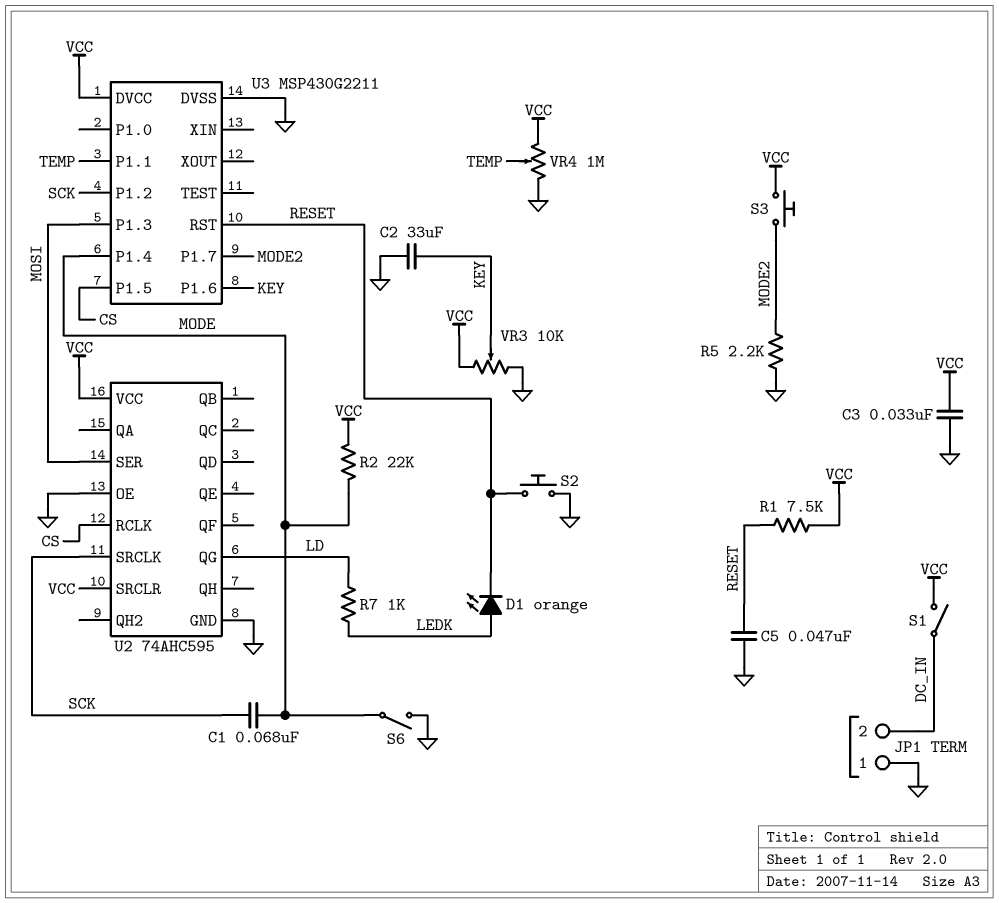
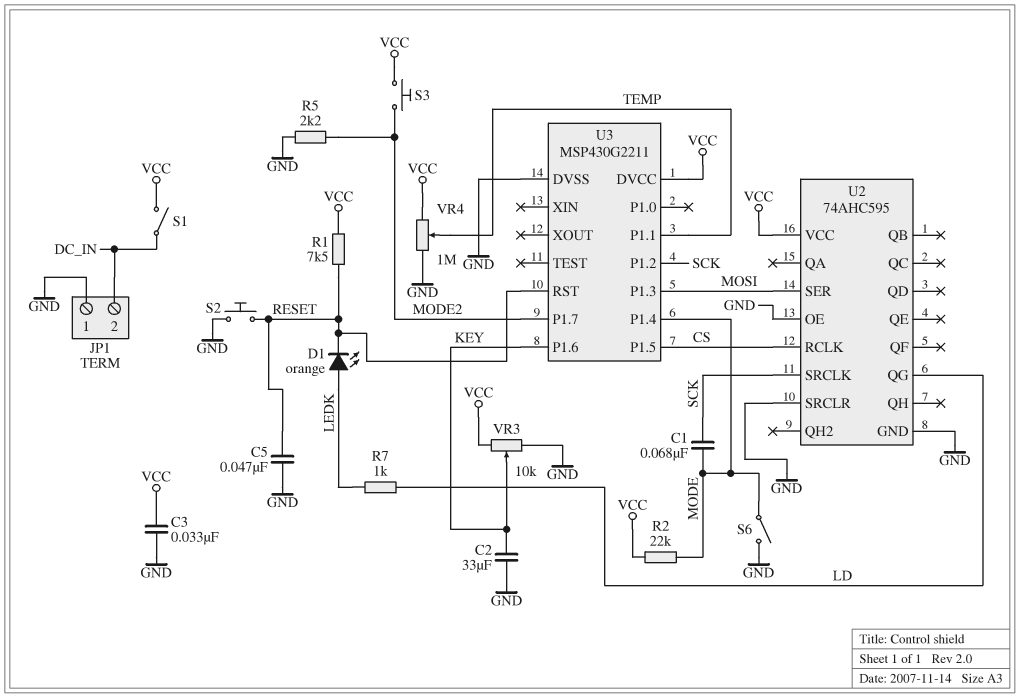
U2 pin SRCLR: VCC -> GND

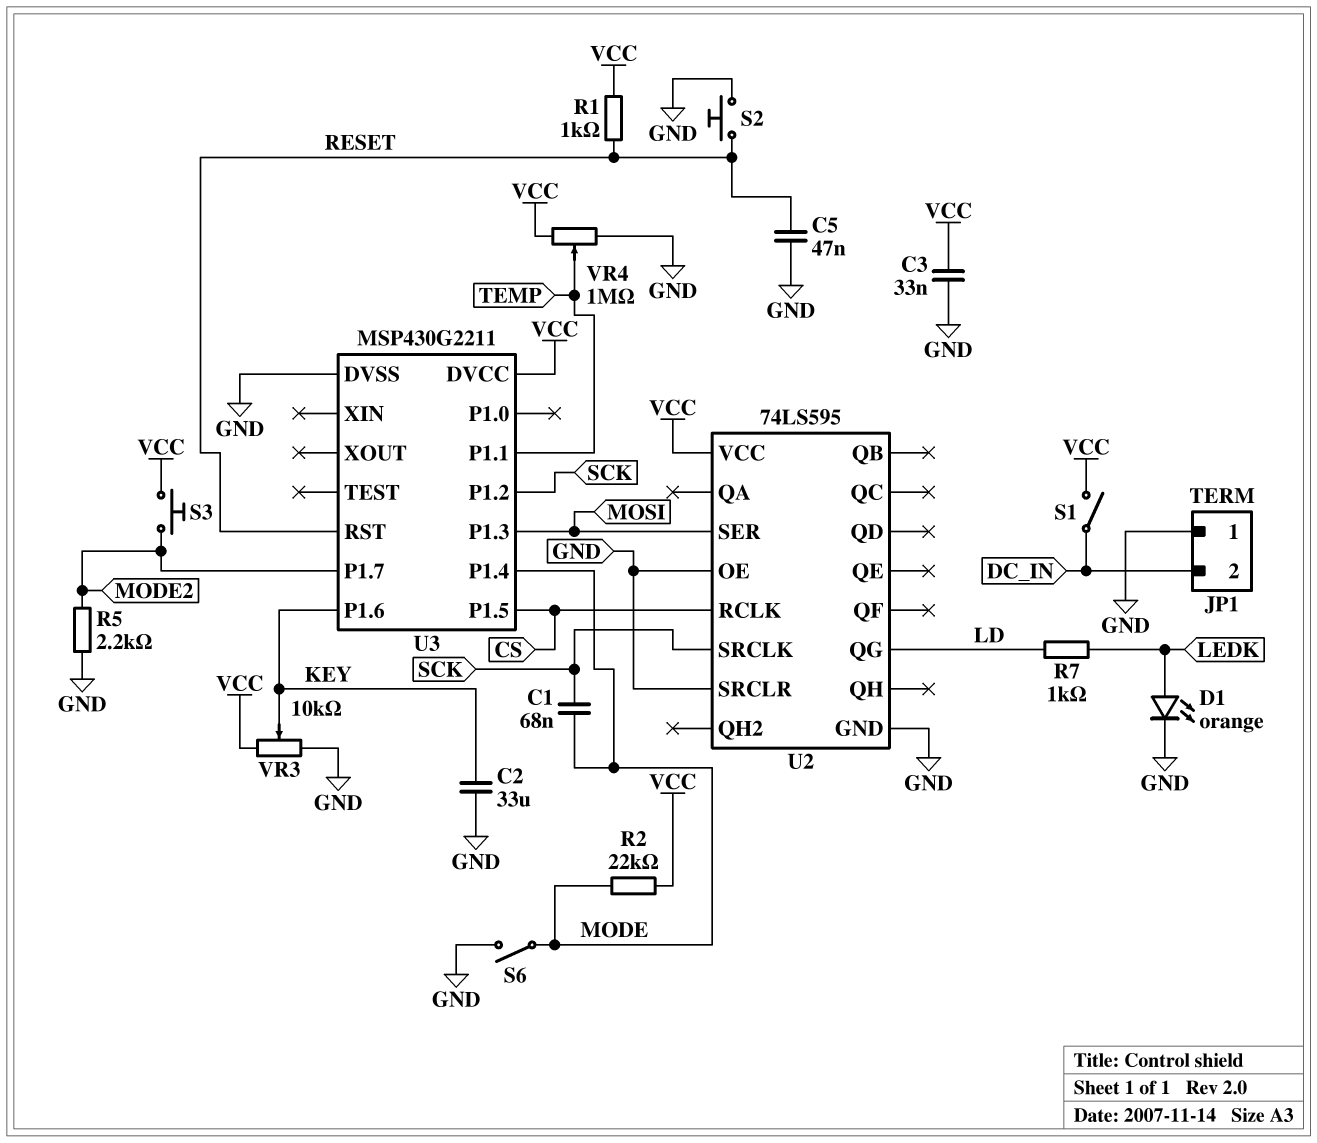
D1: LED orange (A LEDK, K RESET) -> LED orange (A LEDK, K GND)
R1: 7.5k (RESET, VCC) -> 1k (RESET, VCC)
U2: 74AHC595 -> 74LS595

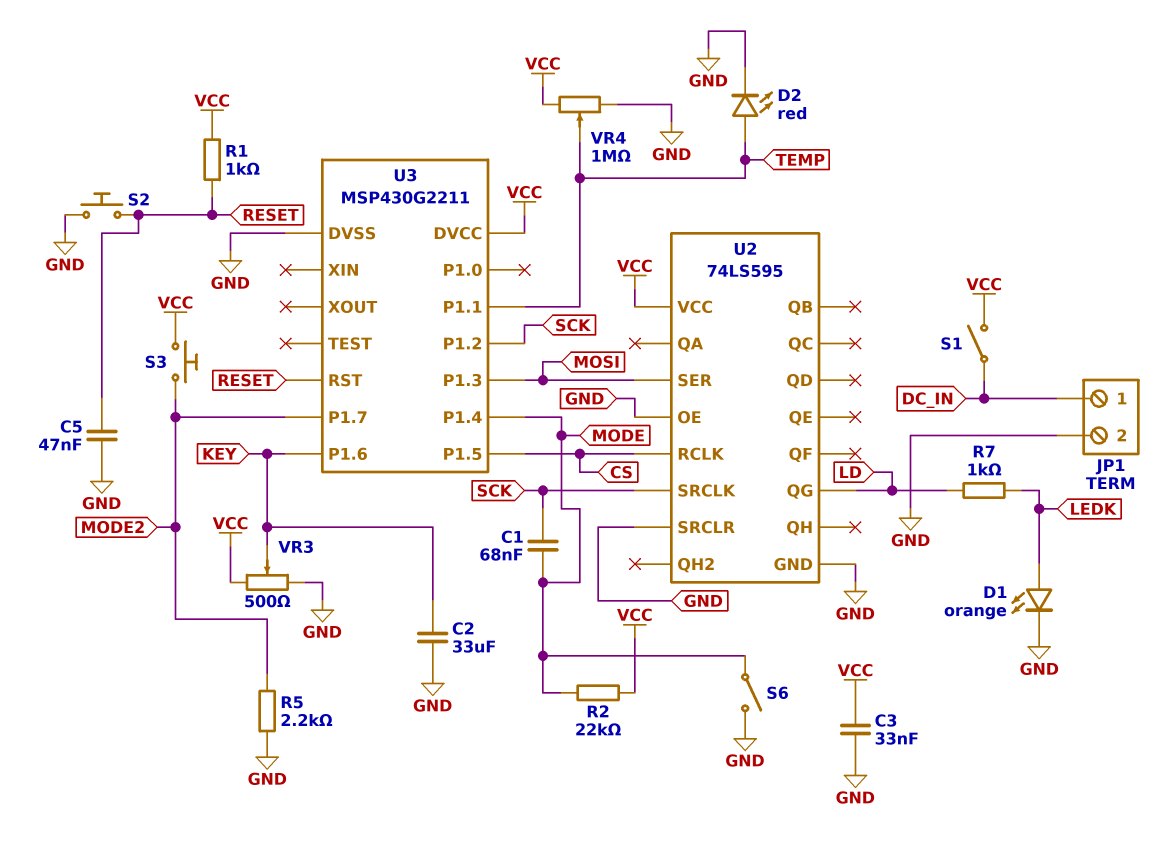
D2: none -> LED red (A TEMP, K GND)
JP1 pin 1: GND -> DC_IN
JP1 pin 2: DC_IN -> GND
VR3: 10k (GND, VCC, wiper KEY) -> 500 (GND, VCC, wiper KEY)

